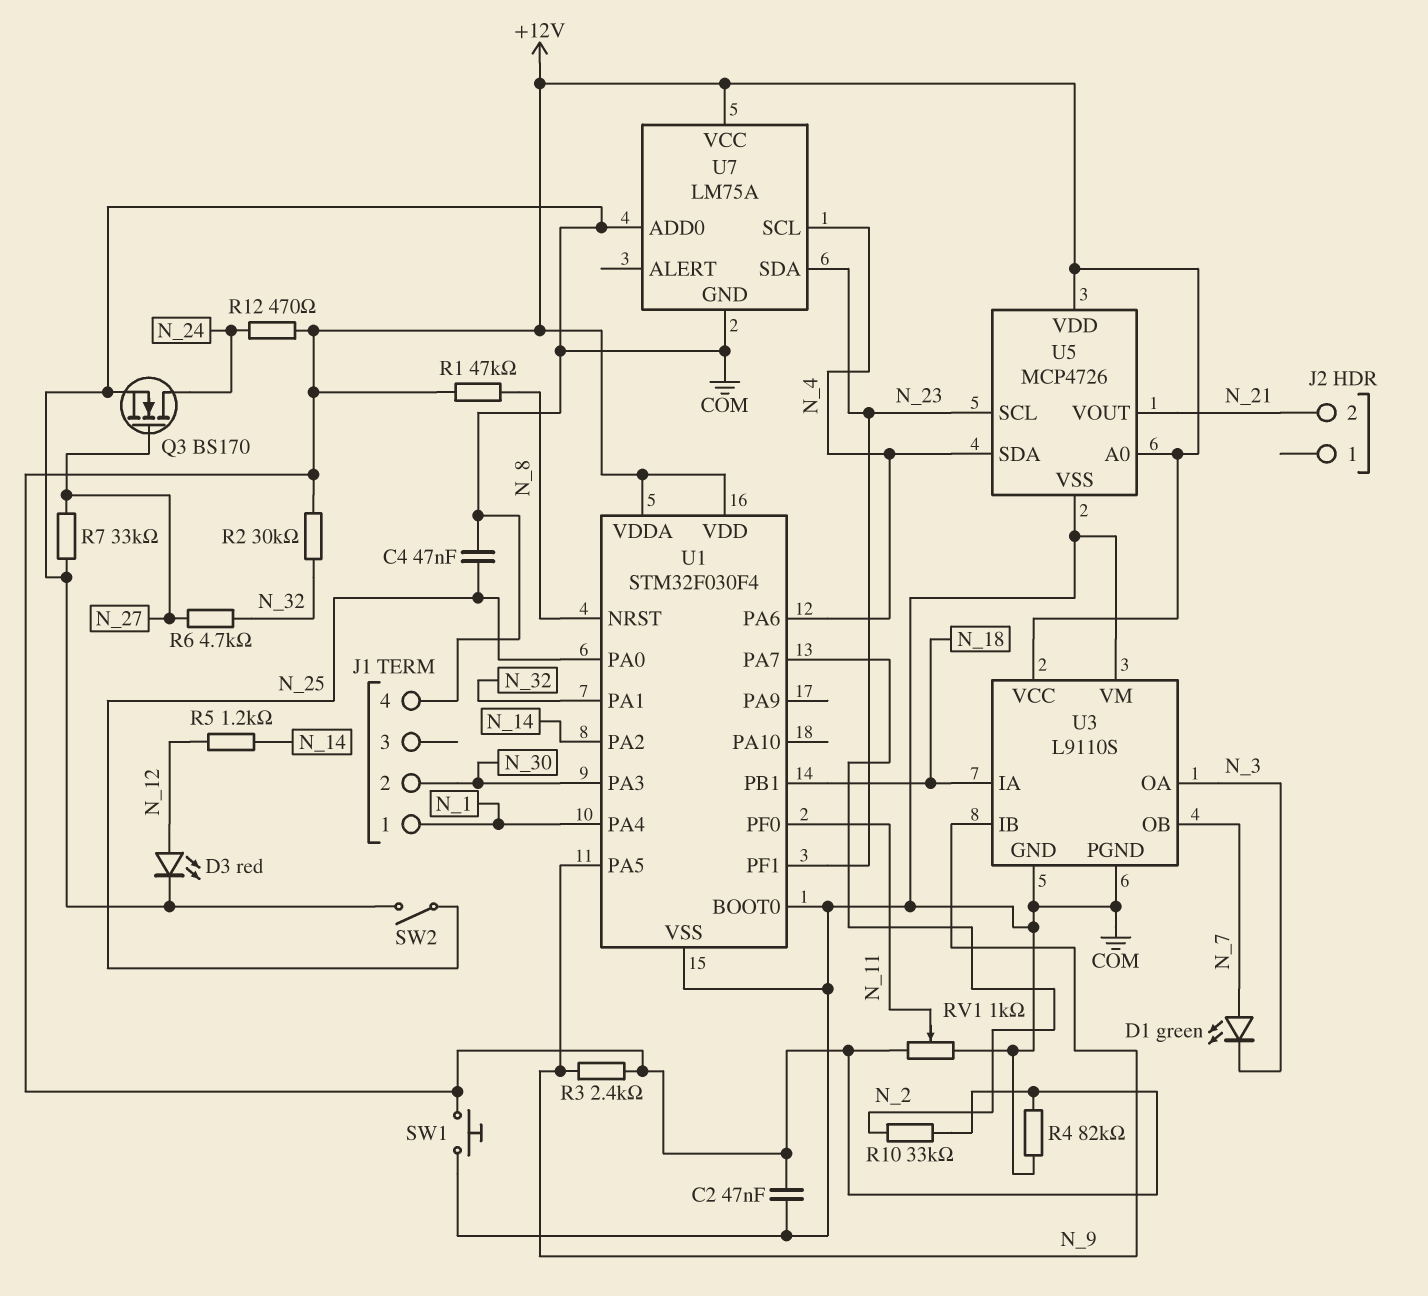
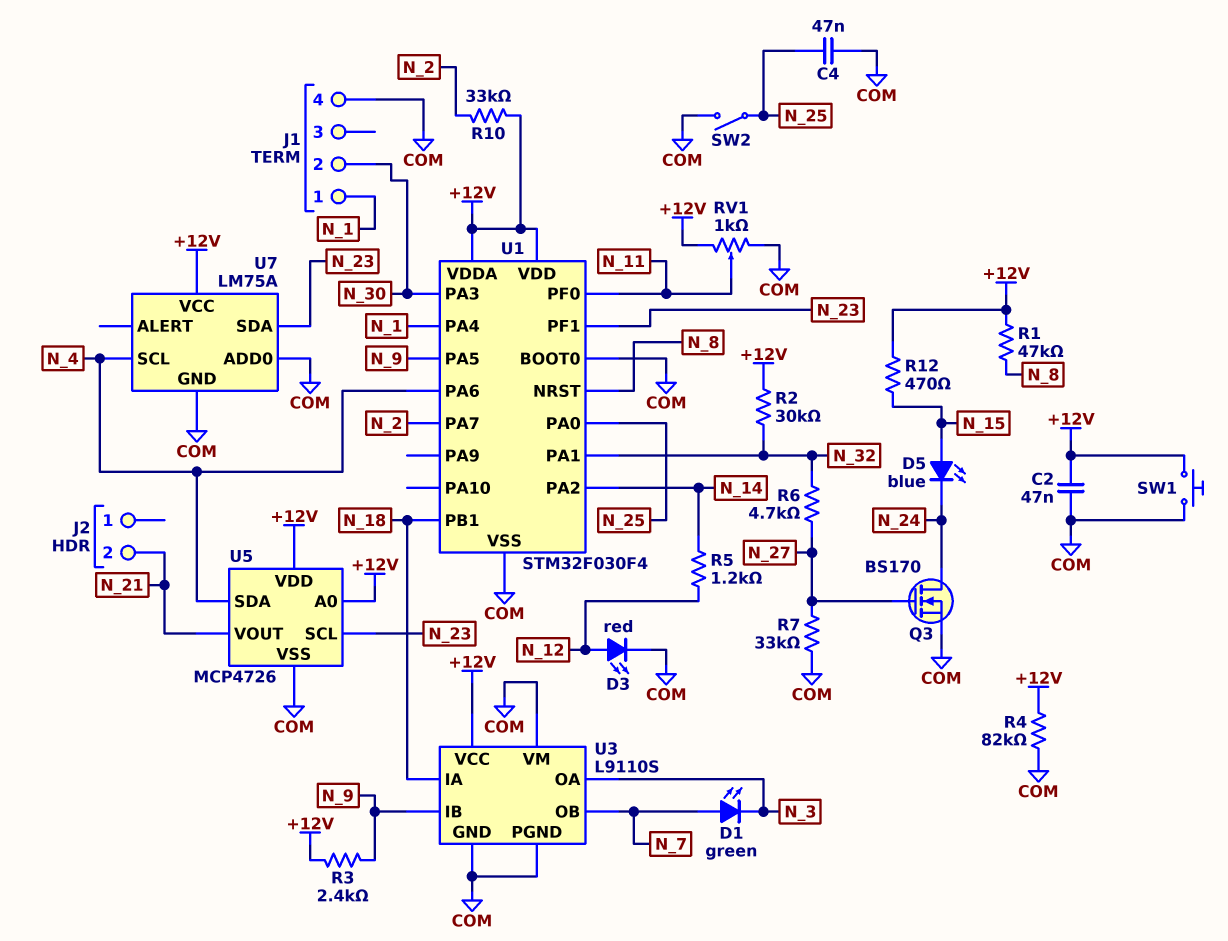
D5: none -> LED blue (A N_15, K N_24)
R12: 470 (+12V, N_24) -> 470 (+12V, N_15)

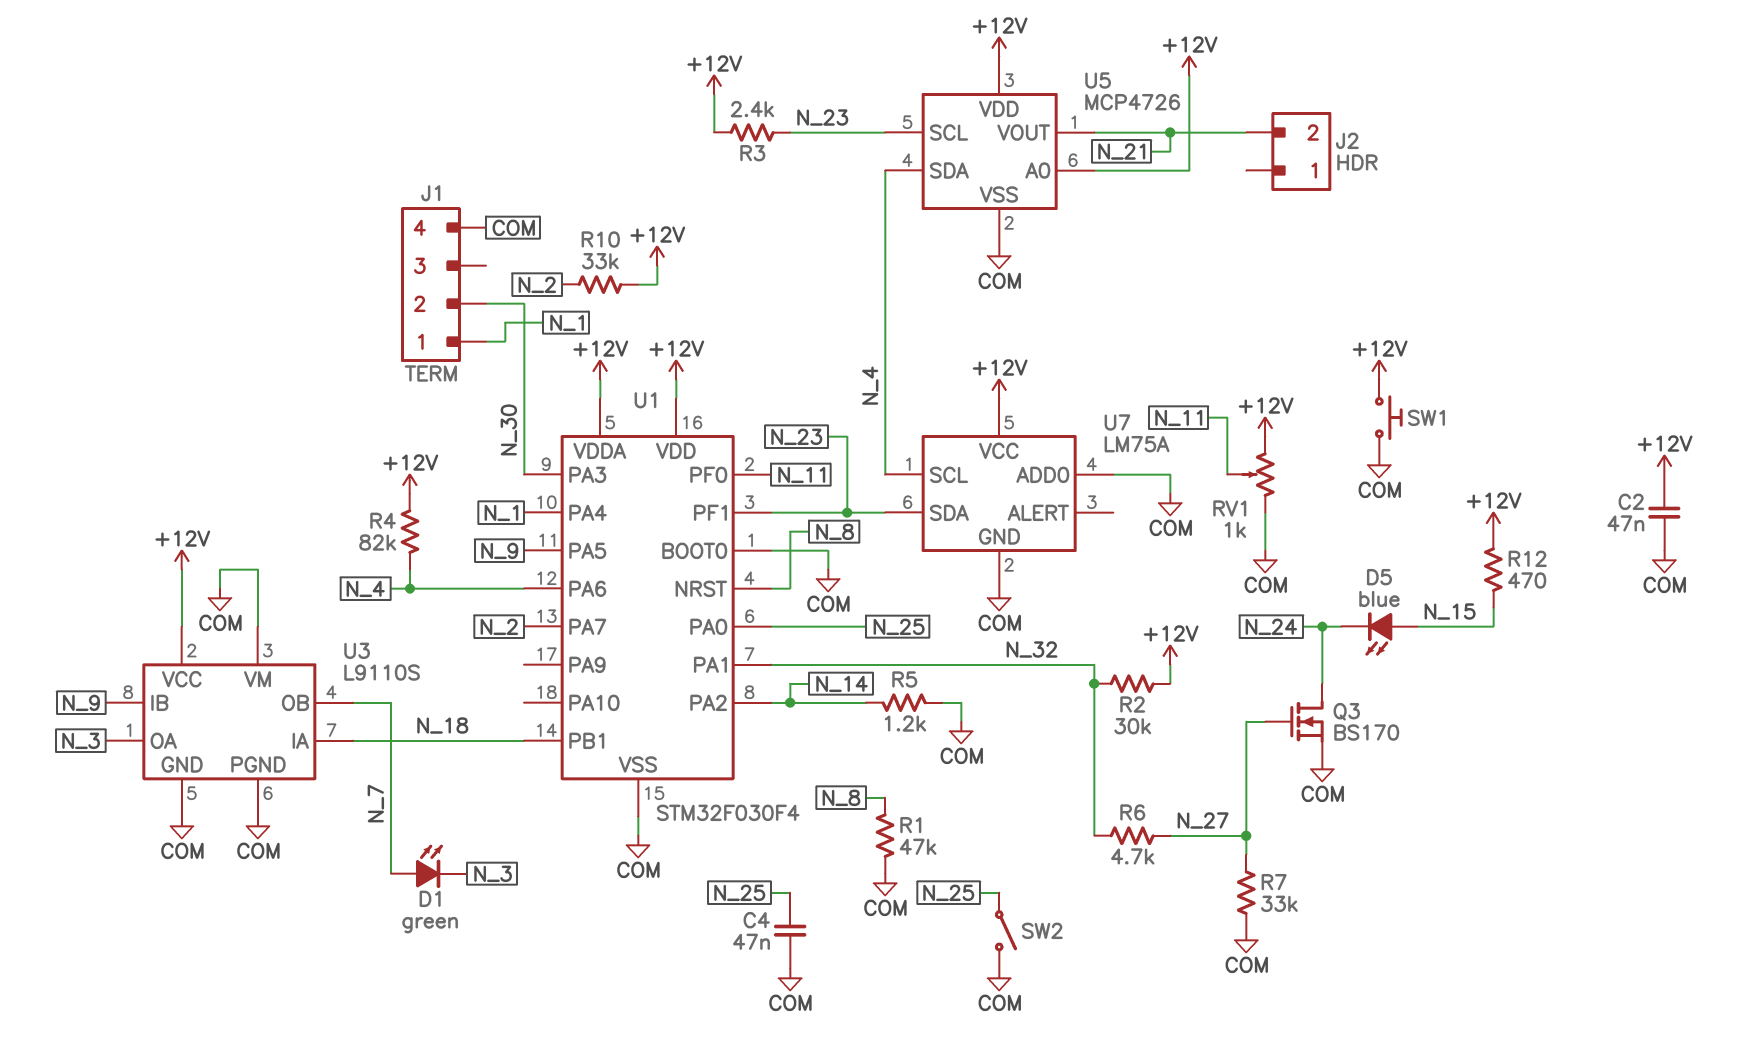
D3: LED red (A N_12, K COM) -> none
R1: 47k (+12V, N_8) -> 47k (COM, N_8)
R3: 2.4k (+12V, N_9) -> 2.4k (+12V, N_23)
R4: 82k (+12V, COM) -> 82k (+12V, N_4)
R5: 1.2k (N_12, N_14) -> 1.2k (COM, N_14)

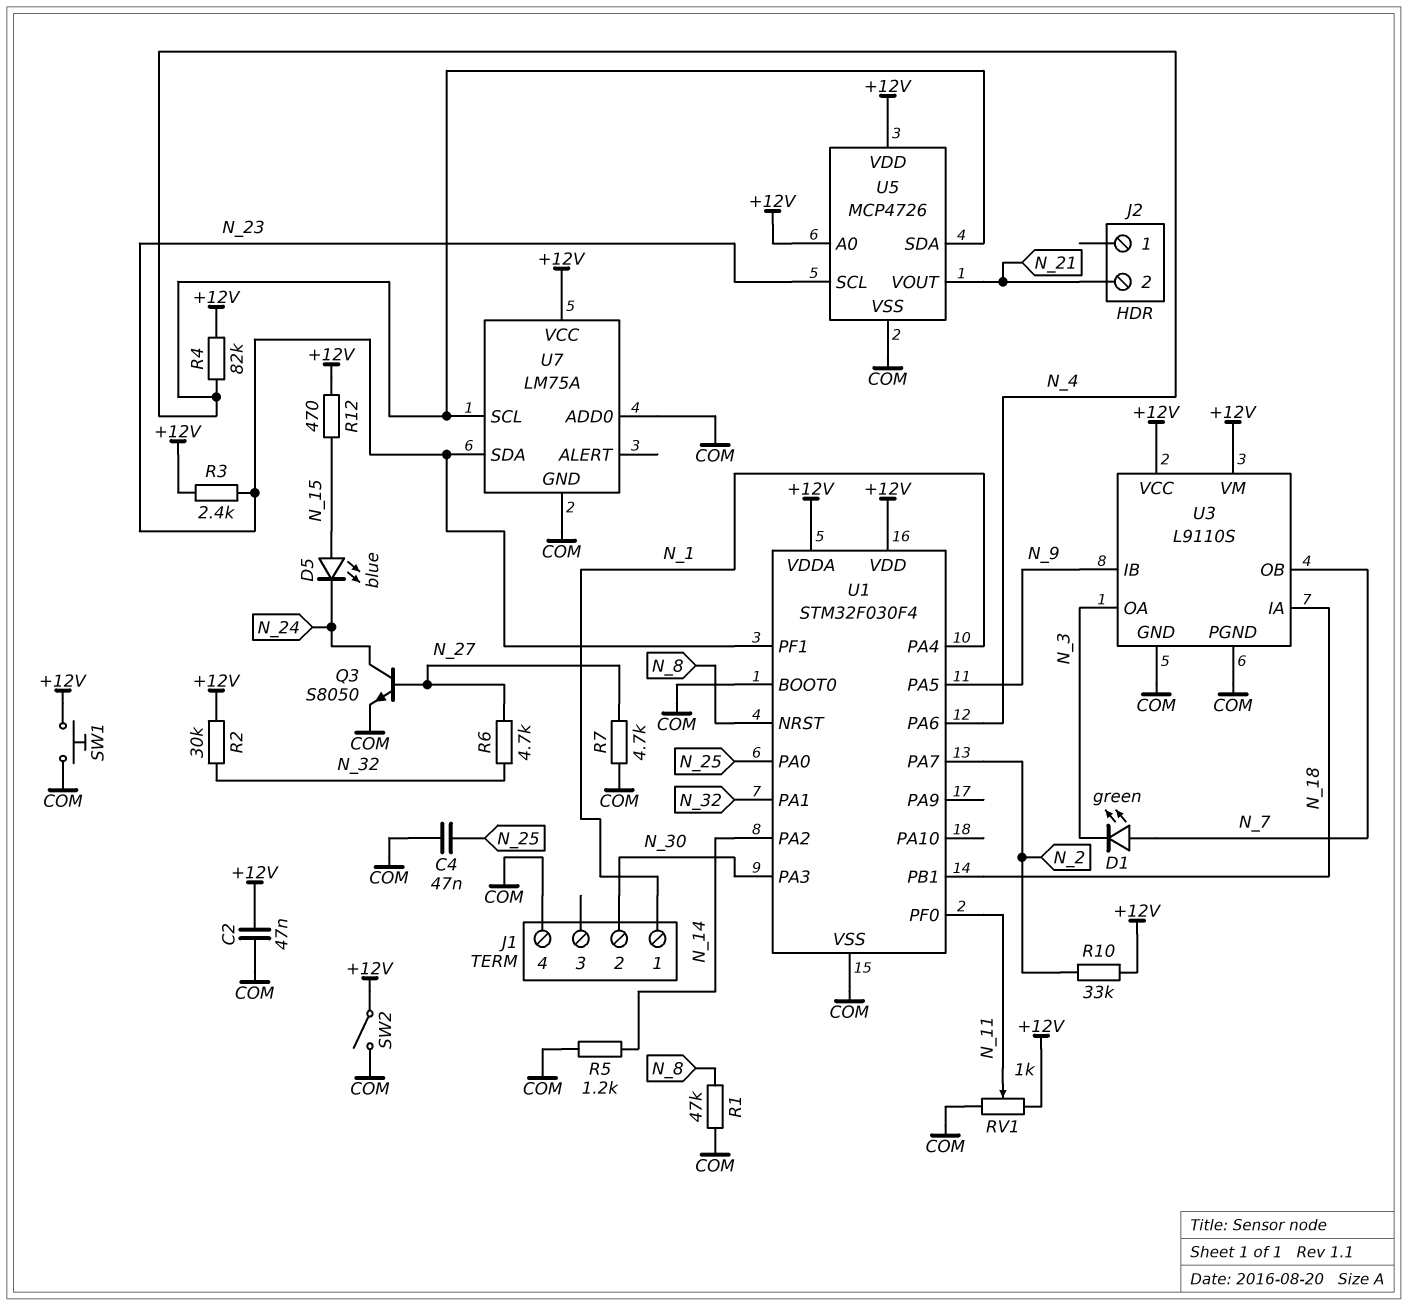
Q3: NMOS BS170 (G N_27, D N_24, S COM) -> NPN S8050 (B N_27, C N_24, E COM)
R7: 33k (COM, N_27) -> 4.7k (COM, N_27)
SW2: switch (COM, N_25) -> switch (+12V, COM)
U3 pin VM: COM -> +12V

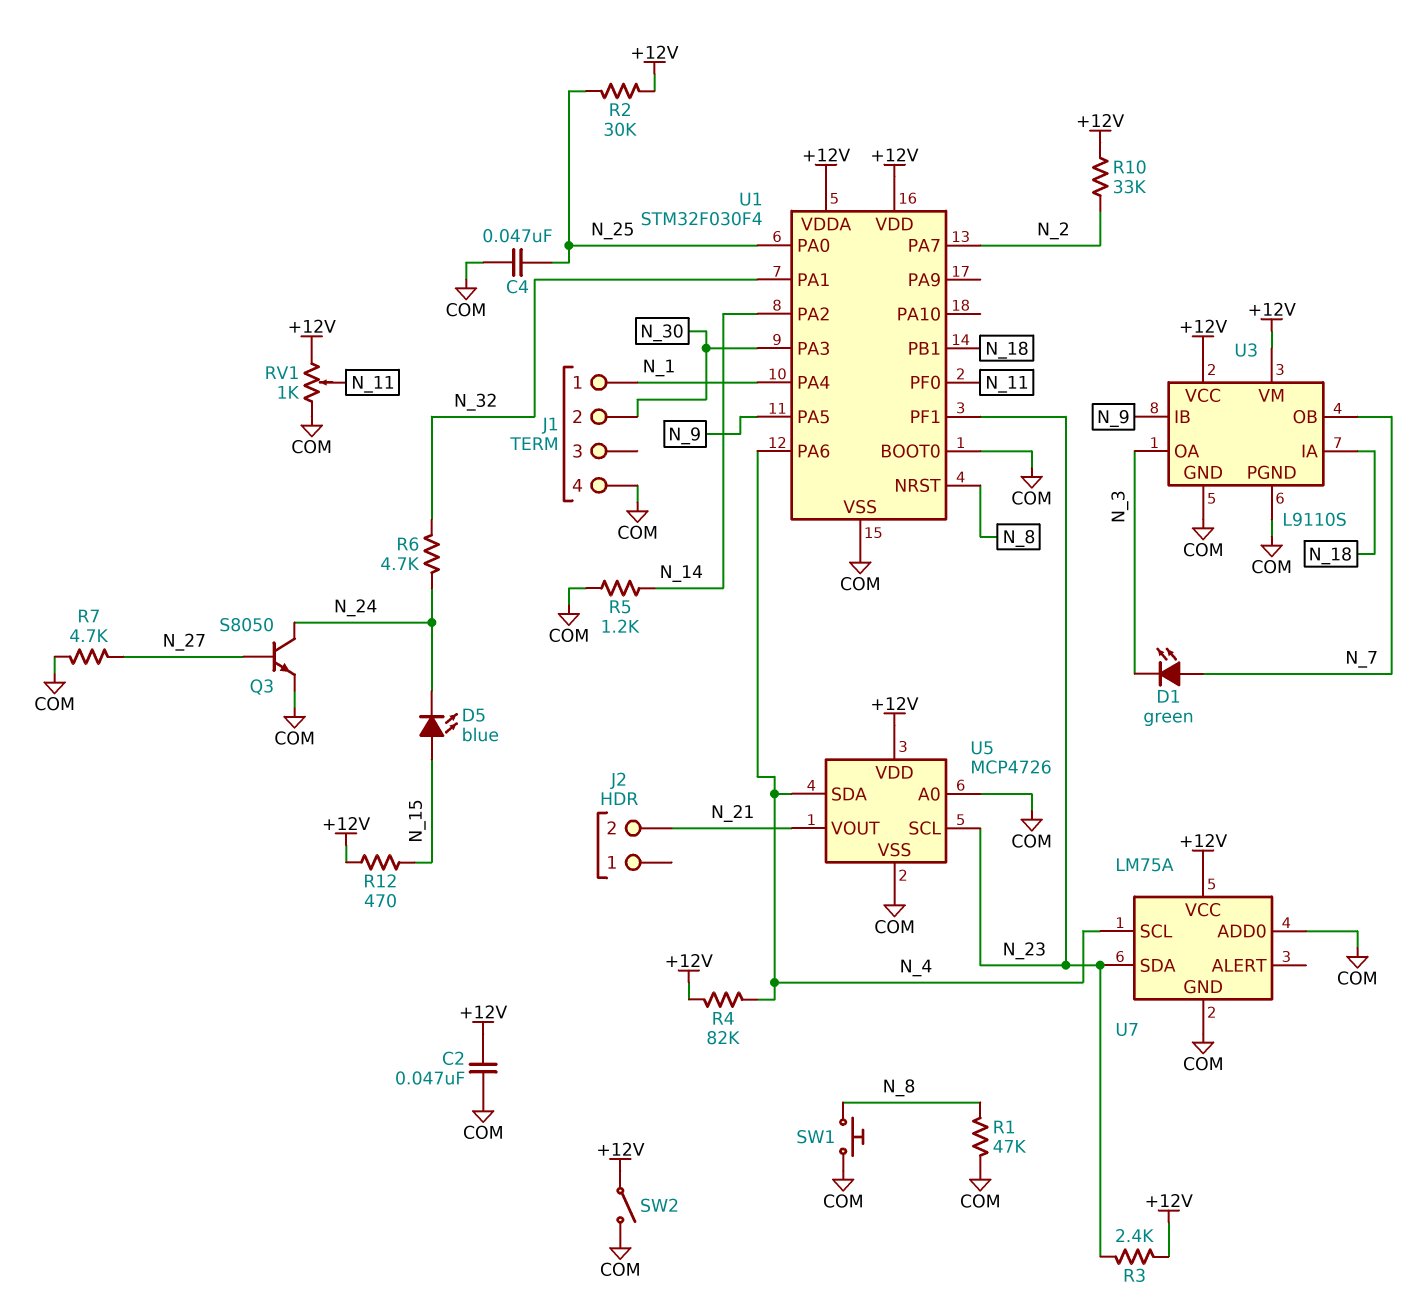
R2: 30k (+12V, N_32) -> 30k (+12V, N_25)
R6: 4.7k (N_27, N_32) -> 4.7k (N_24, N_32)
SW1: button (+12V, COM) -> button (COM, N_8)
U5 pin A0: +12V -> COM

